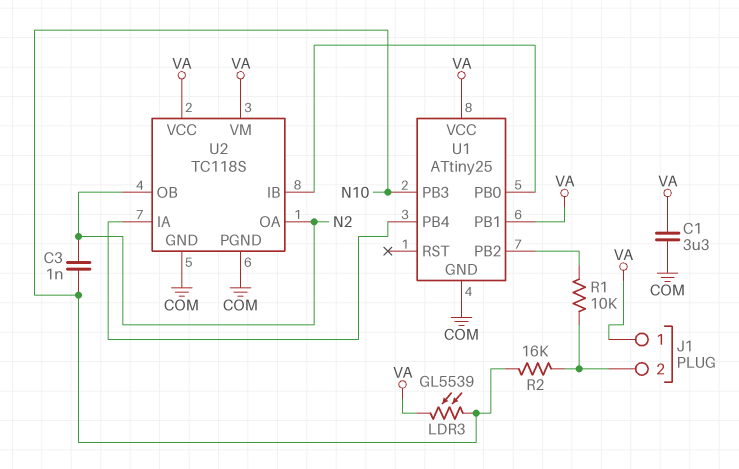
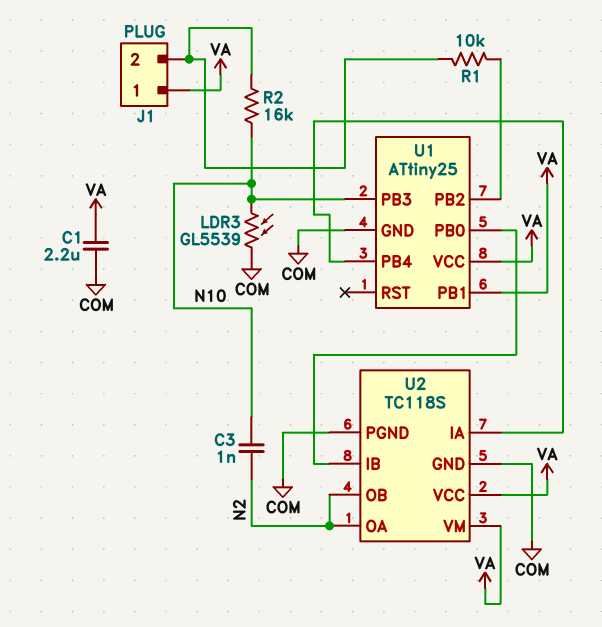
C1: 3.3uF (COM, VA) -> 2.2uF (COM, VA)
LDR3: GL5539 (N10, VA) -> GL5539 (COM, N10)

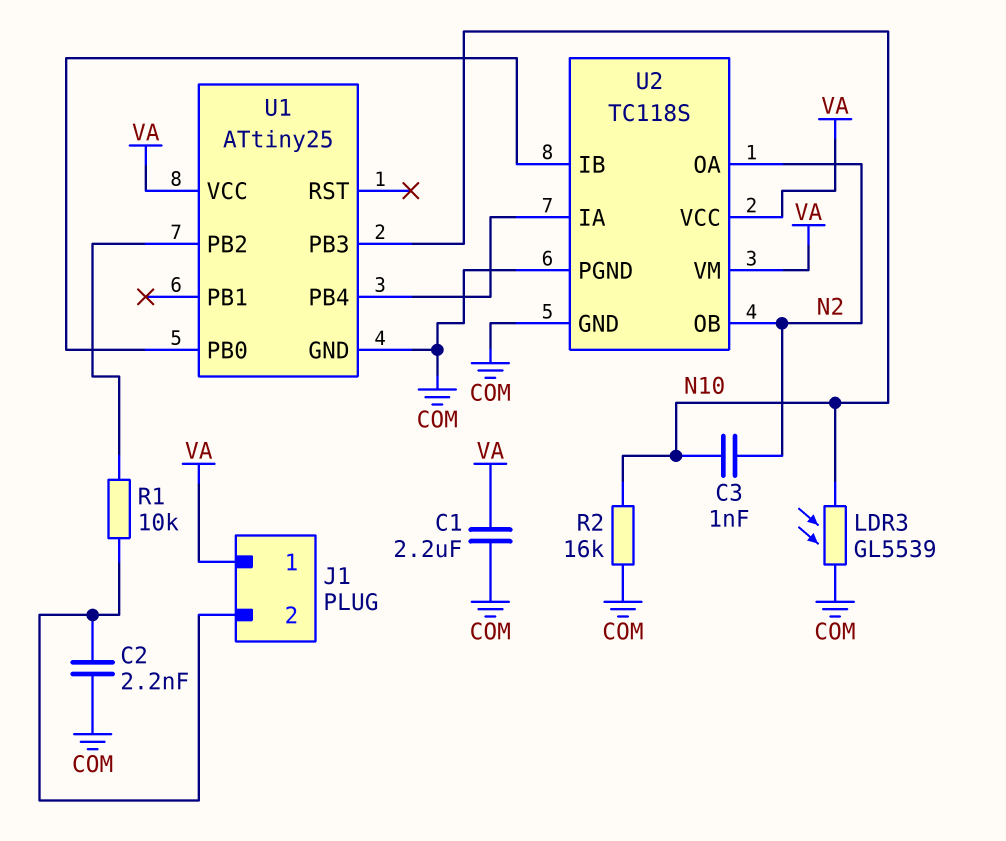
C2: none -> 2.2nF (COM, J1/2)
R2: 16k (J1/2, N10) -> 16k (COM, N10)
U1 pin PB1: VA -> none

